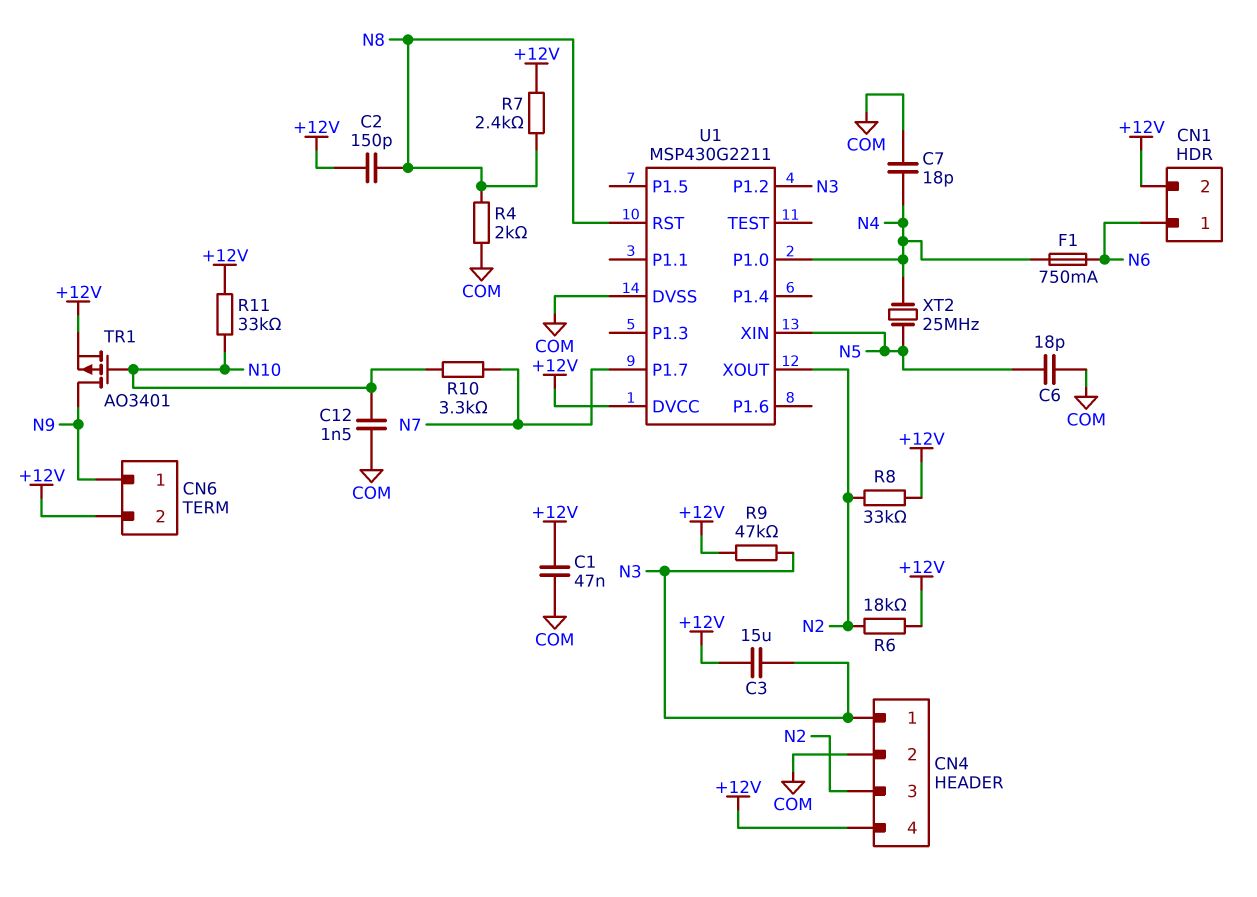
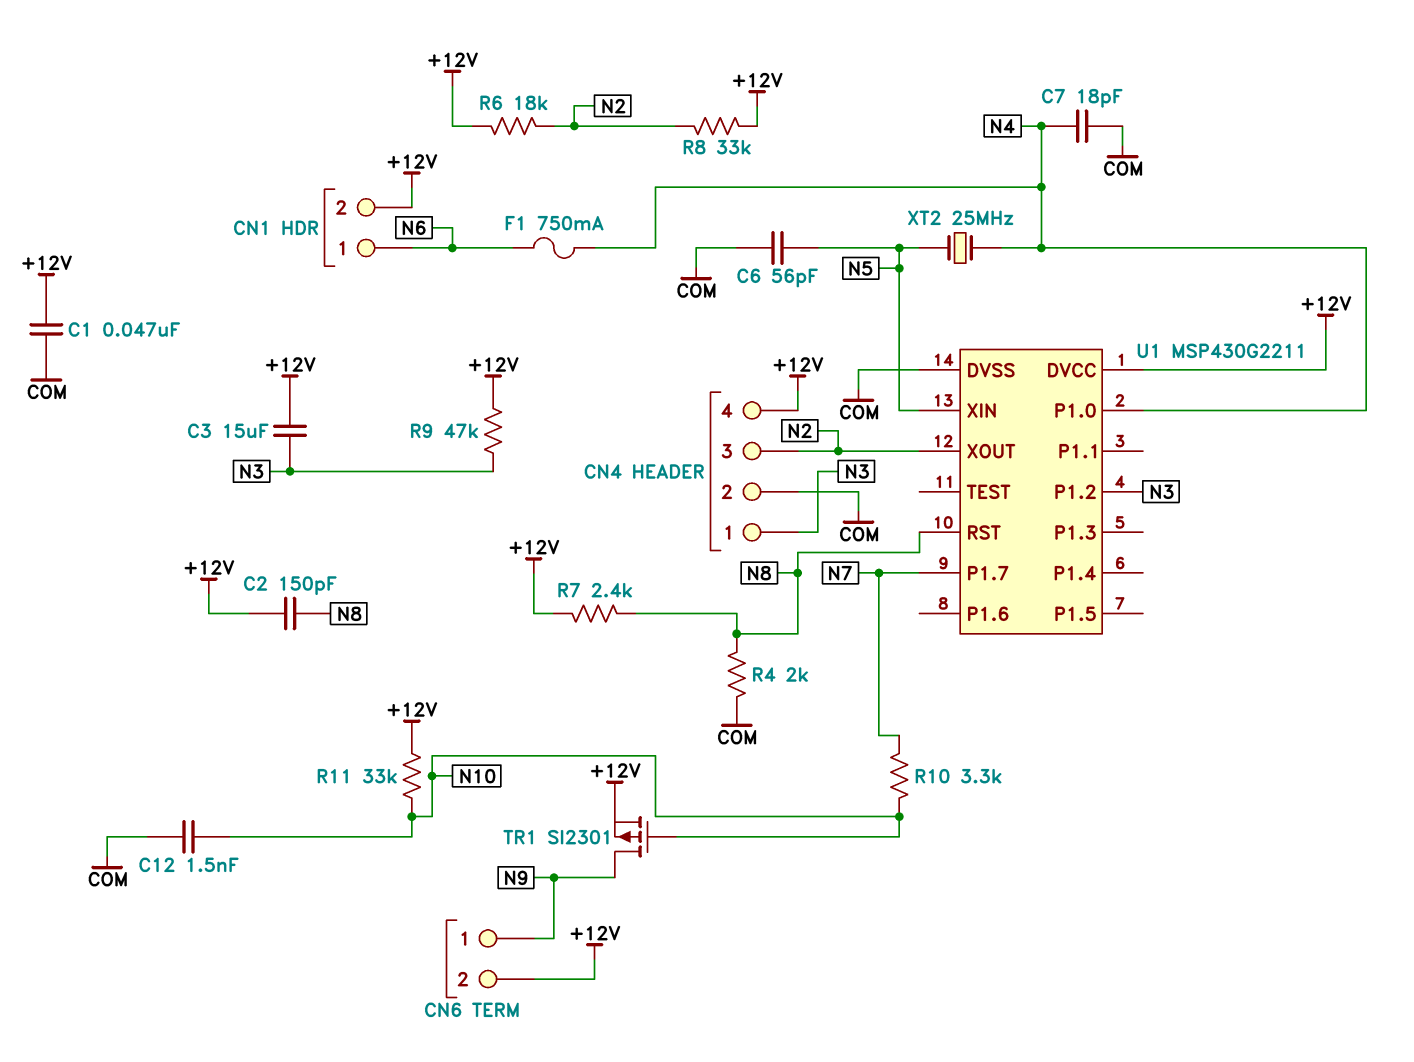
C6: 18pF (COM, N5) -> 56pF (COM, N5)
TR1: PMOS AO3401 (G N10, D N9, S +12V) -> PMOS SI2301 (G N10, D N9, S +12V)

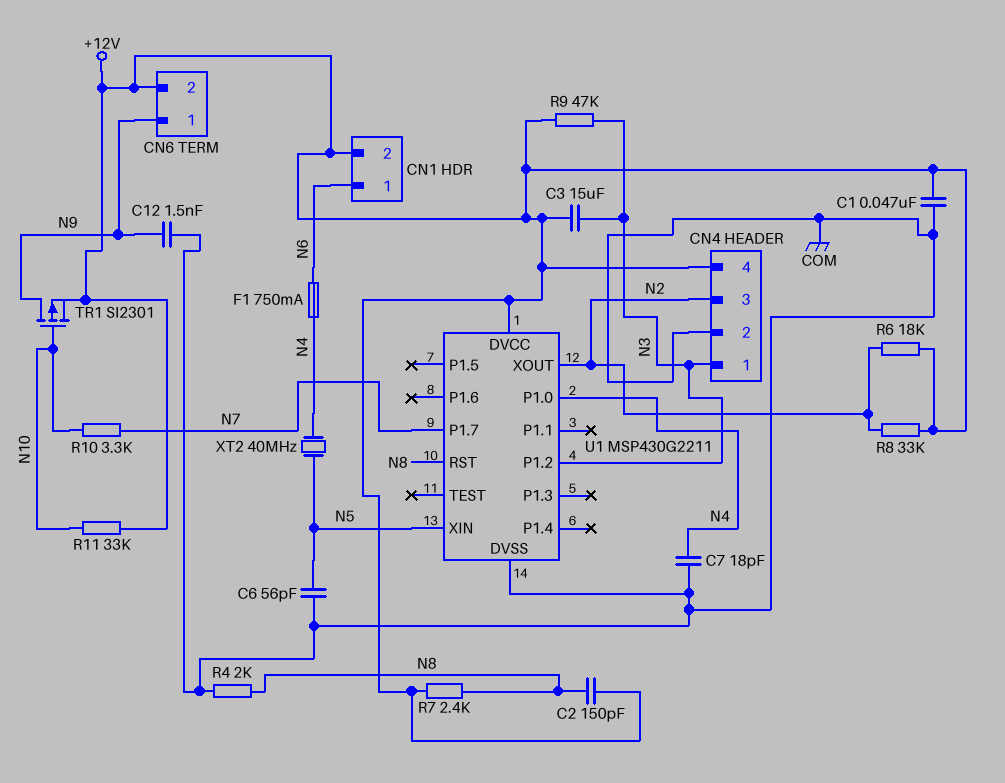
C12: 1.5nF (COM, N10) -> 1.5nF (COM, N9)
XT2: 25MHz (N4, N5) -> 40MHz (N4, N5)

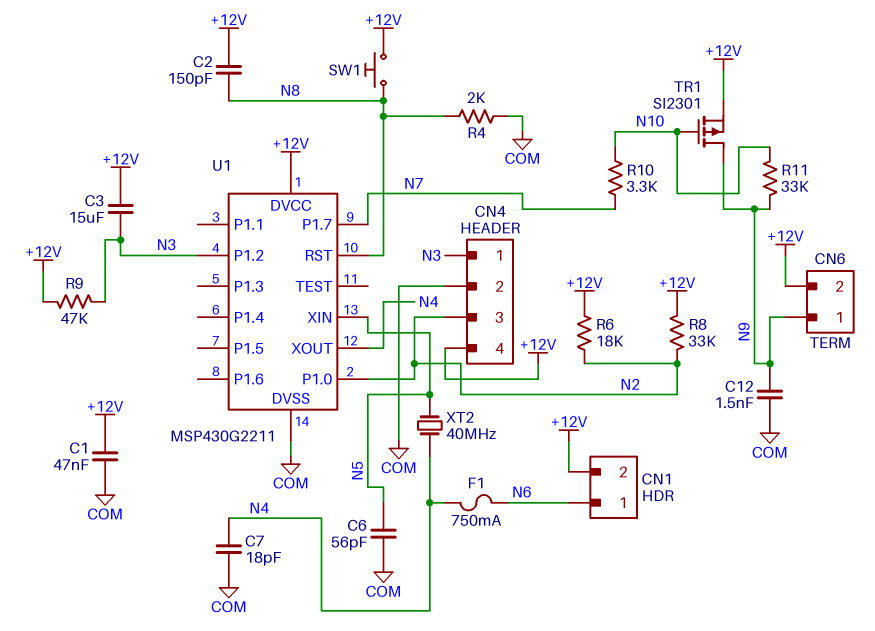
R7: 2.4k (+12V, N8) -> none
R11: 33k (+12V, N10) -> 33k (N9, N10)
SW1: none -> button (+12V, N8)
U1 pin P1.0: N4 -> N2
U1 pin XOUT: N2 -> N4

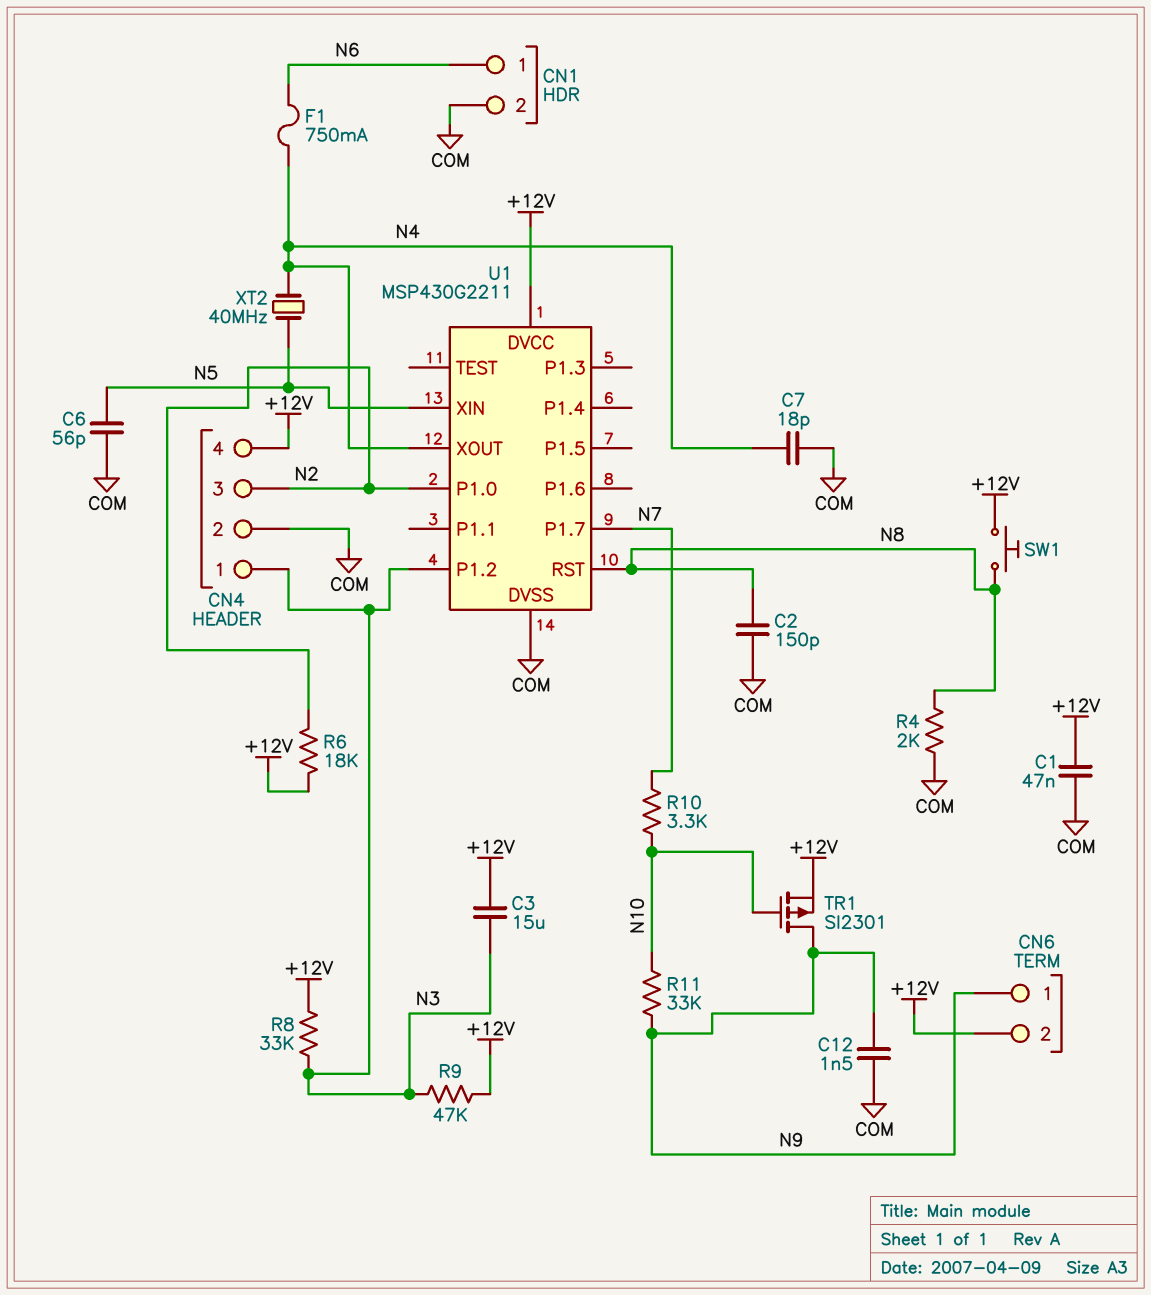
C2: 150pF (+12V, N8) -> 150pF (COM, N8)
CN1 pin 2: +12V -> COM
R8: 33k (+12V, N2) -> 33k (+12V, N3)

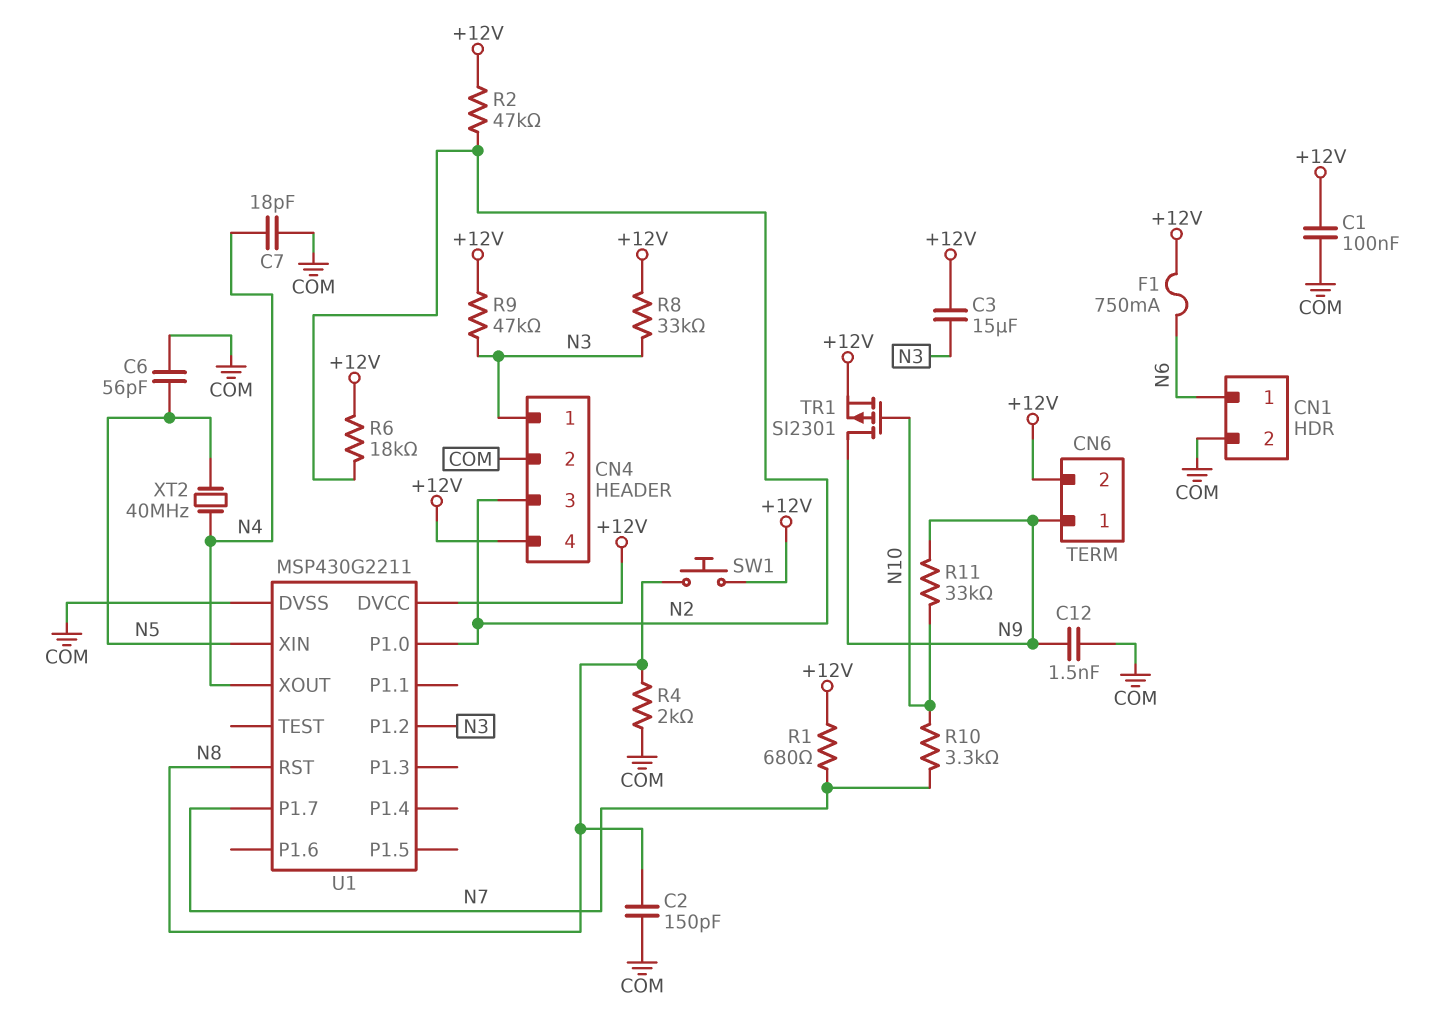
C1: 47nF (+12V, COM) -> 100nF (+12V, COM)
F1: 750mA (N4, N6) -> 750mA (+12V, N6)
R1: none -> 680 (+12V, N7)
R2: none -> 47k (+12V, N2)

